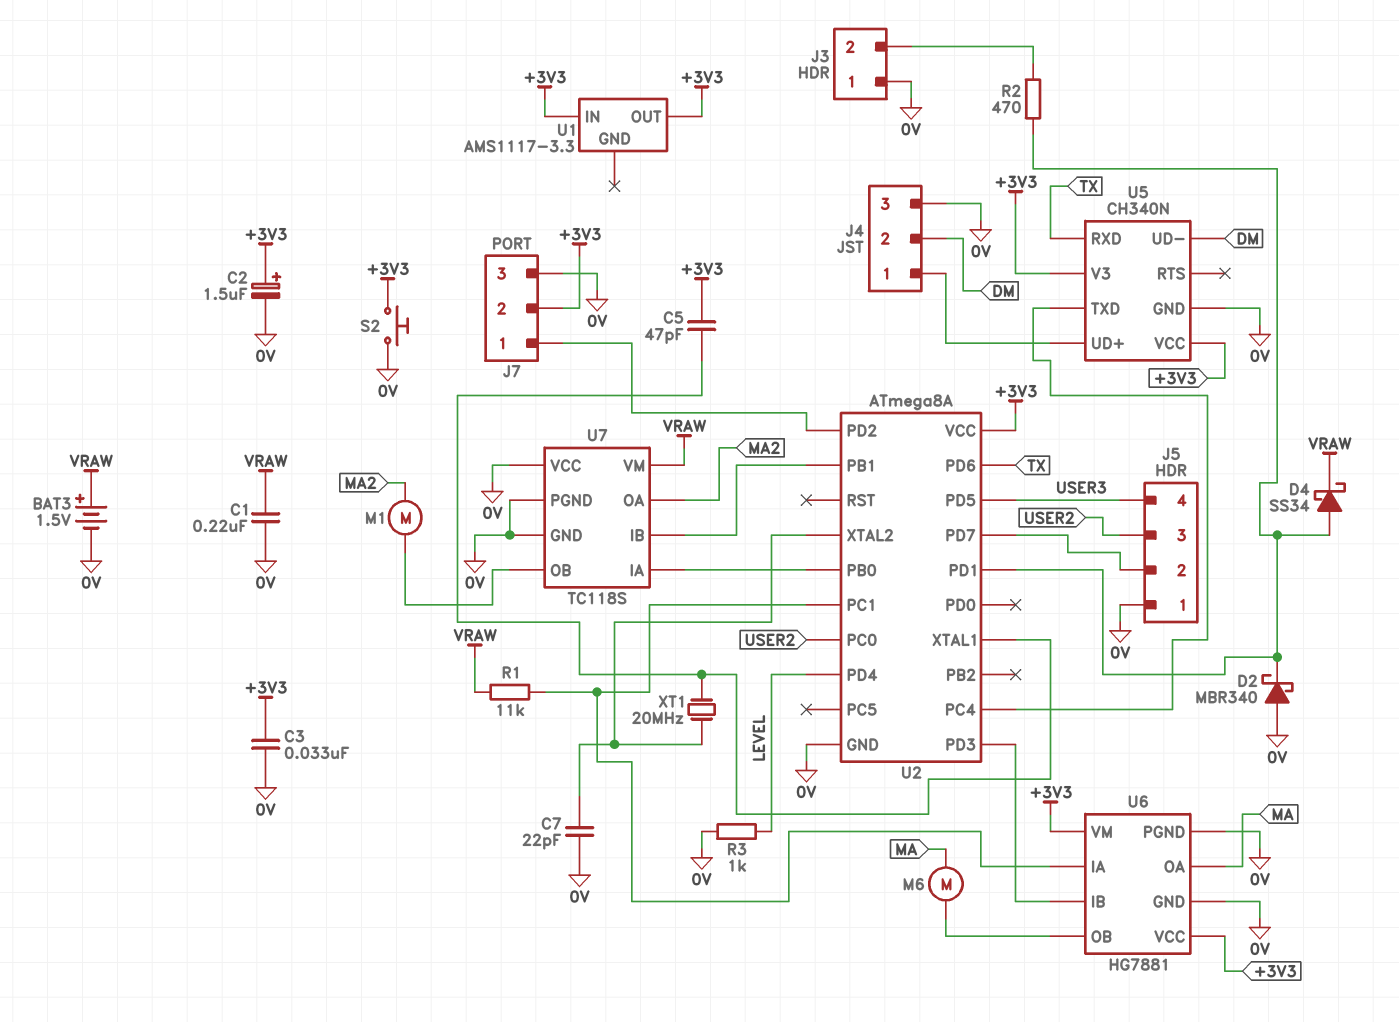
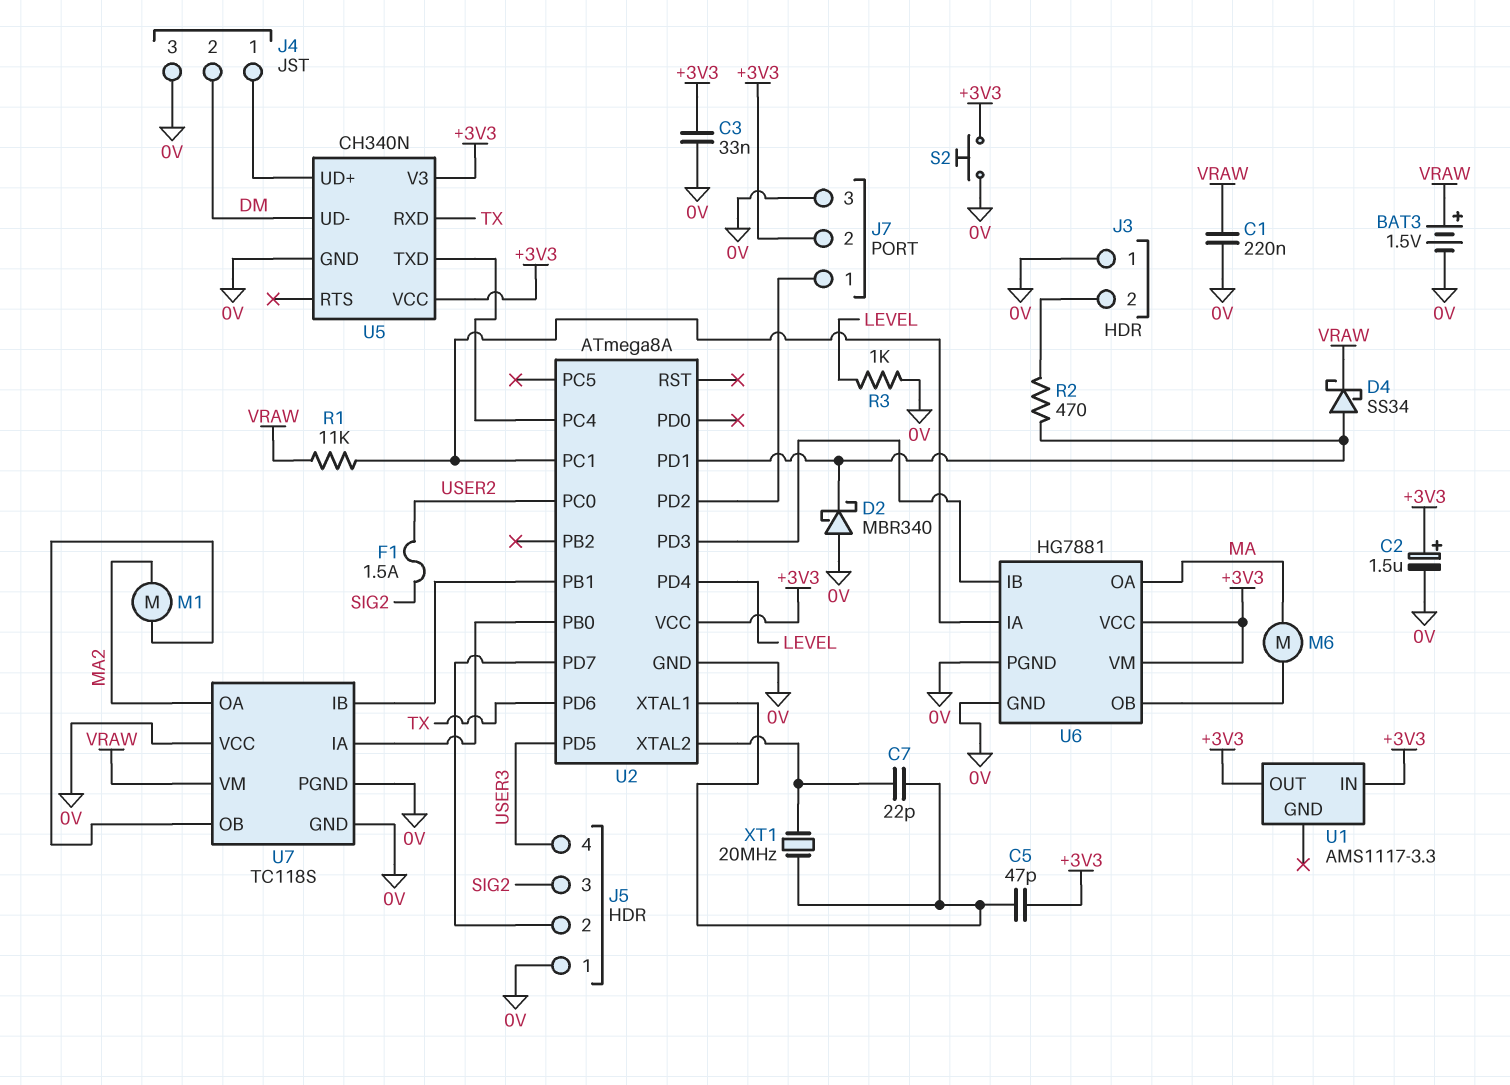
C7: 22pF (0V, U2/XTAL2) -> 22pF (U2/XTAL1, U2/XTAL2)
F1: none -> 1.5A (SIG2, USER2)
J5 pin 3: USER2 -> SIG2

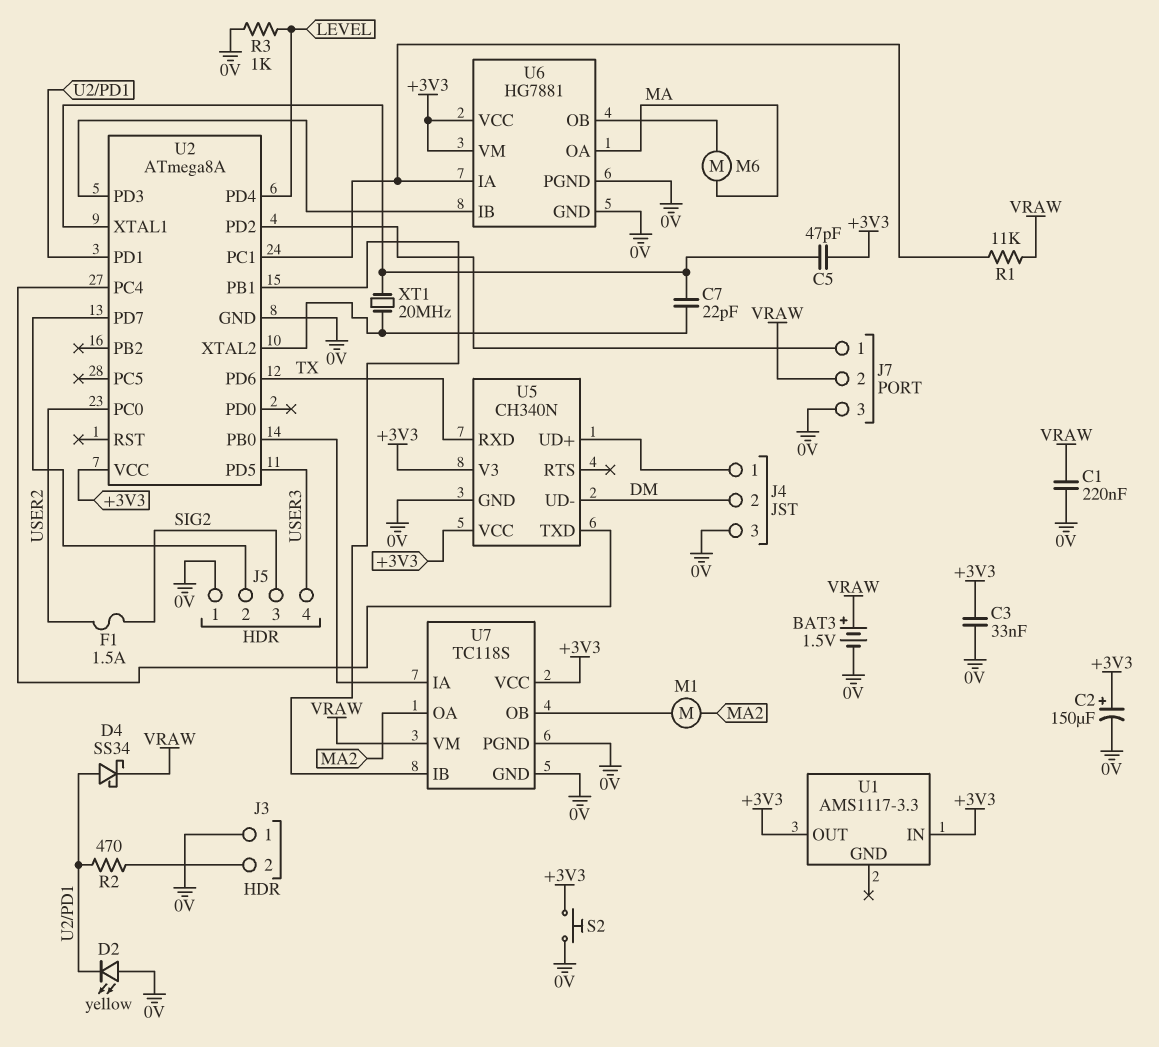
C2: 1.5uF (plus +3V3, minus 0V) -> 150uF (plus +3V3, minus 0V)
D2: schottky MBR340 (A 0V, K U2/PD1) -> LED yellow (A 0V, K U2/PD1)
J7 pin 2: +3V3 -> VRAW
U7 pin VCC: 0V -> +3V3

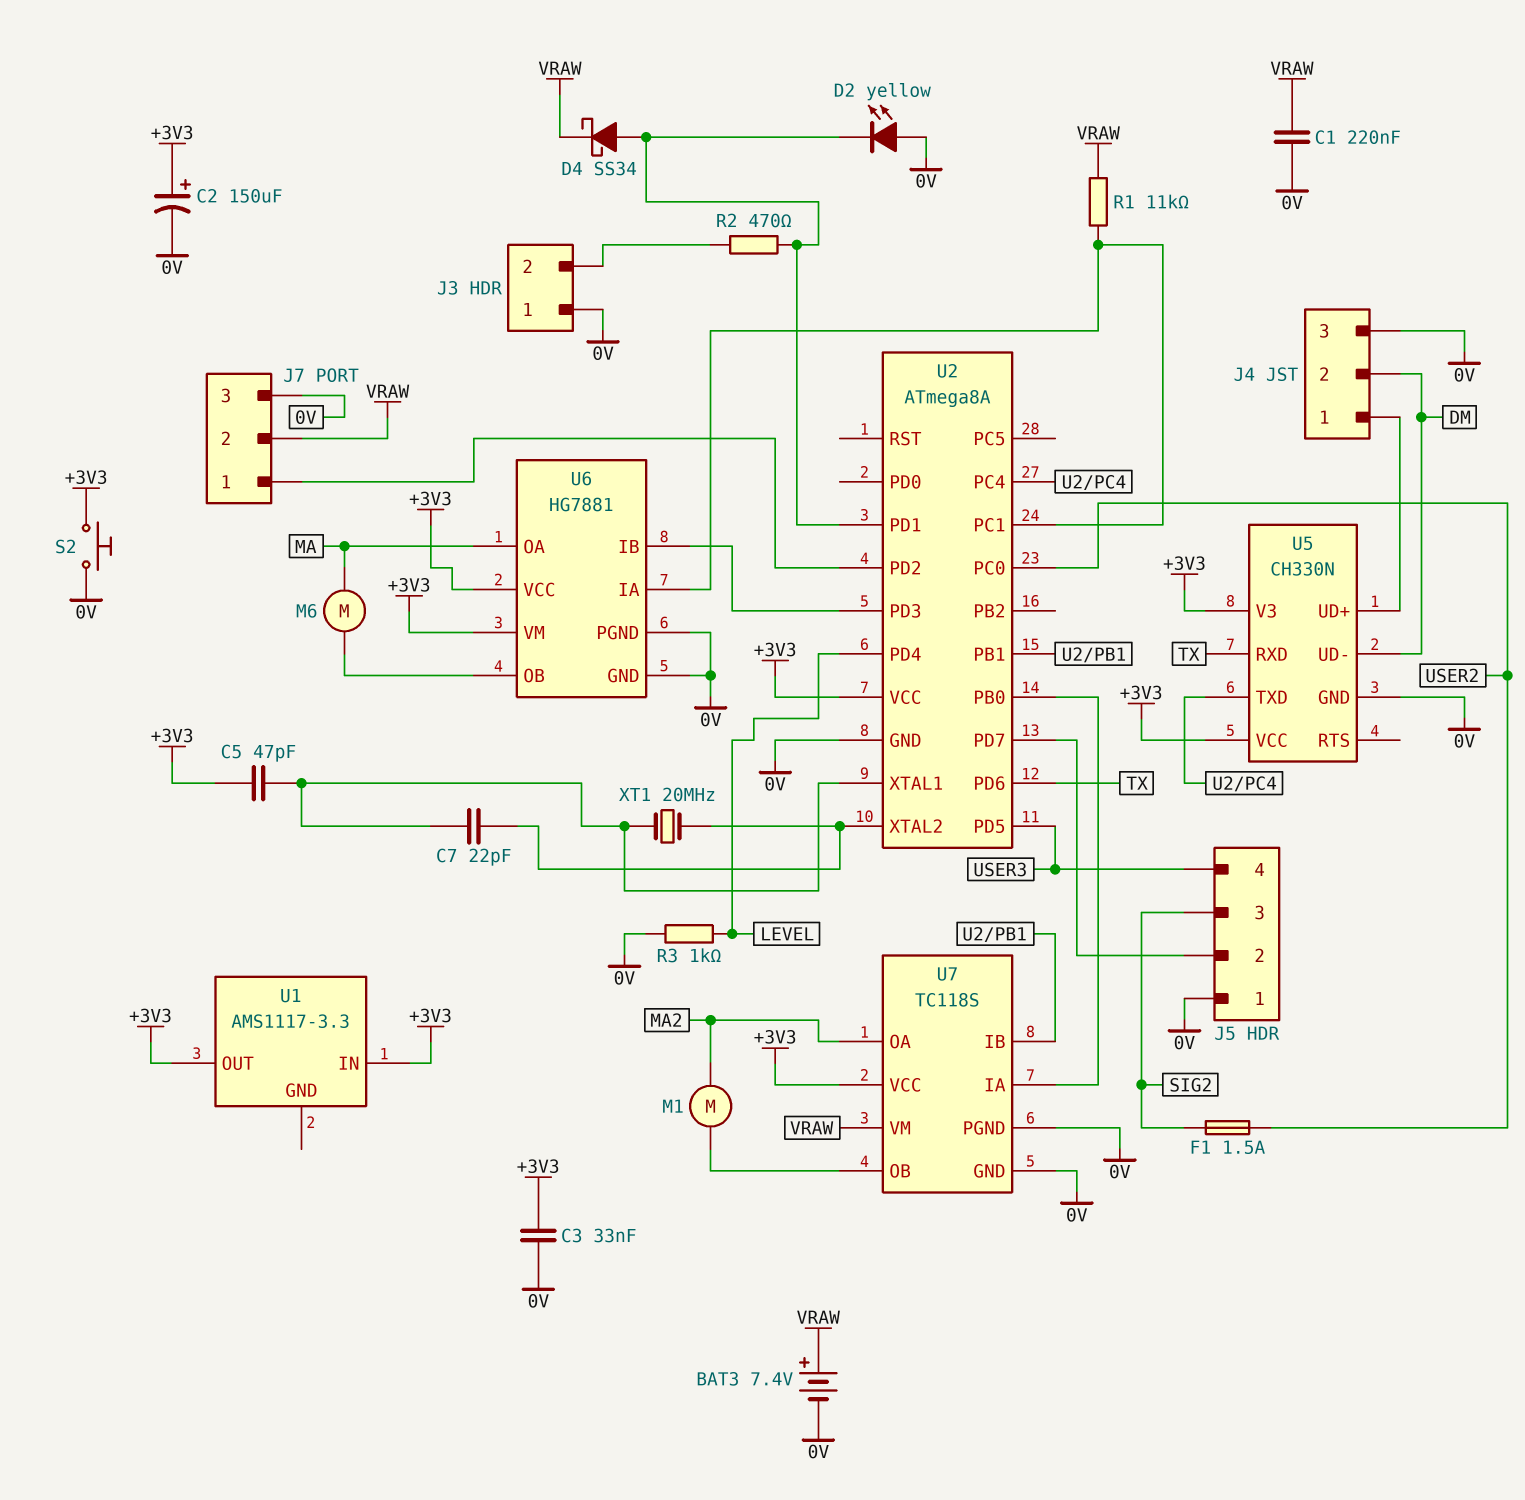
BAT3: 1.5V (plus VRAW, minus 0V) -> 7.4V (plus VRAW, minus 0V)
U5: CH340N -> CH330N

